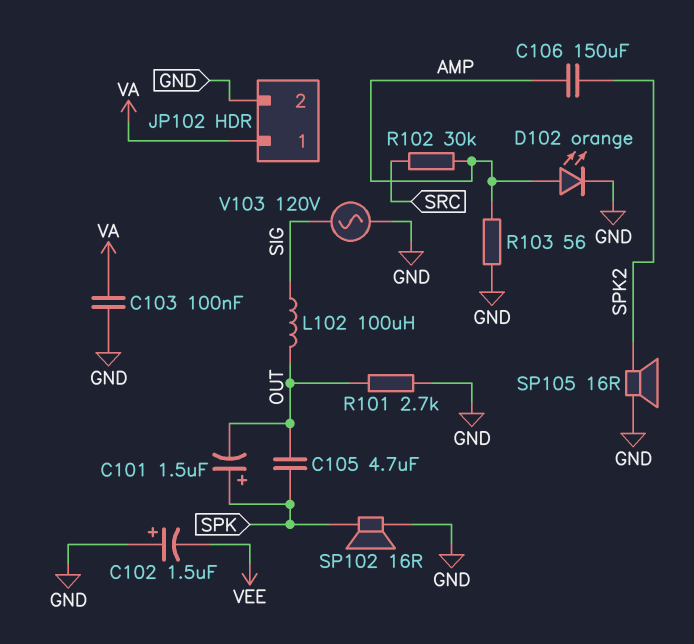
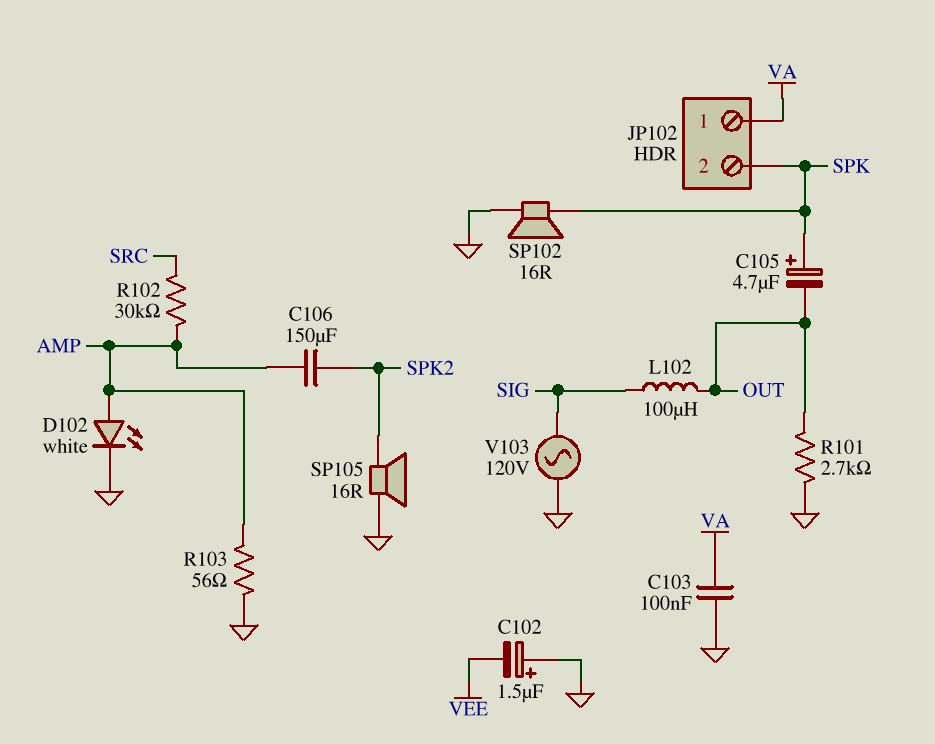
C101: 1.5uF (plus SPK, minus OUT) -> none
C105: 4.7uF (OUT, SPK) -> 4.7uF (plus SPK, minus OUT)
D102: LED orange (A AMP, K GND) -> LED white (A AMP, K GND)
JP102 pin 2: GND -> SPK

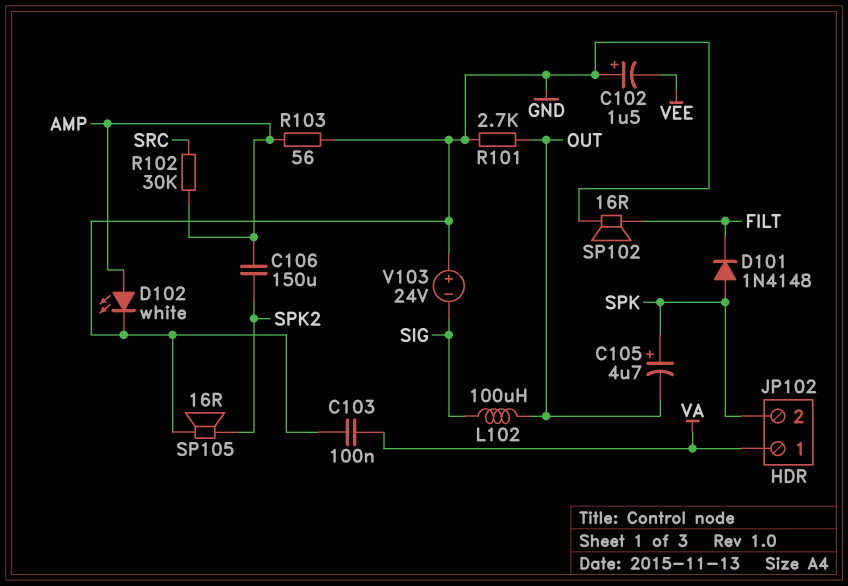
D101: none -> diode 1N4148 (A SPK, K FILT)
SP102: speaker 16R (GND, SPK) -> speaker 16R (FILT, GND)
V103: AC 120V (GND, SIG) -> 24V (plus GND, minus SIG)

